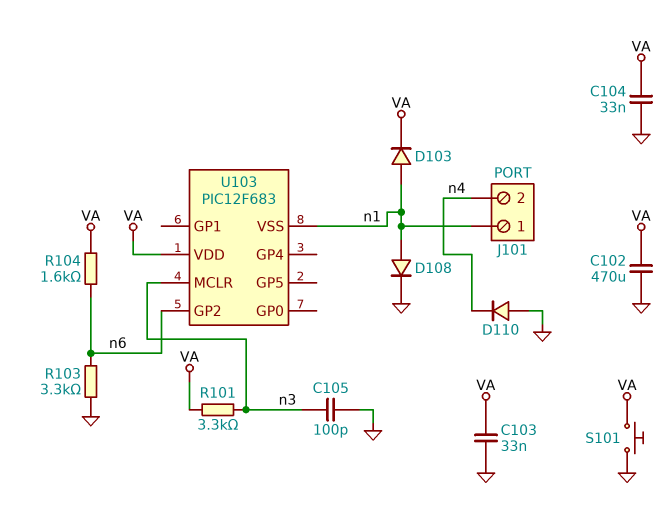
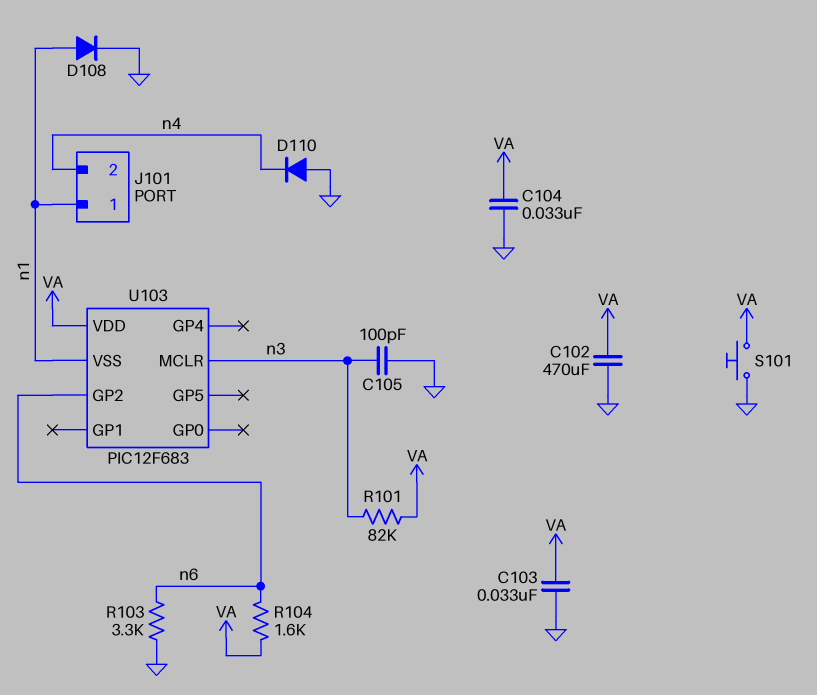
D103: diode (A n1, K VA) -> none
R101: 3.3k (VA, n3) -> 82k (VA, n3)

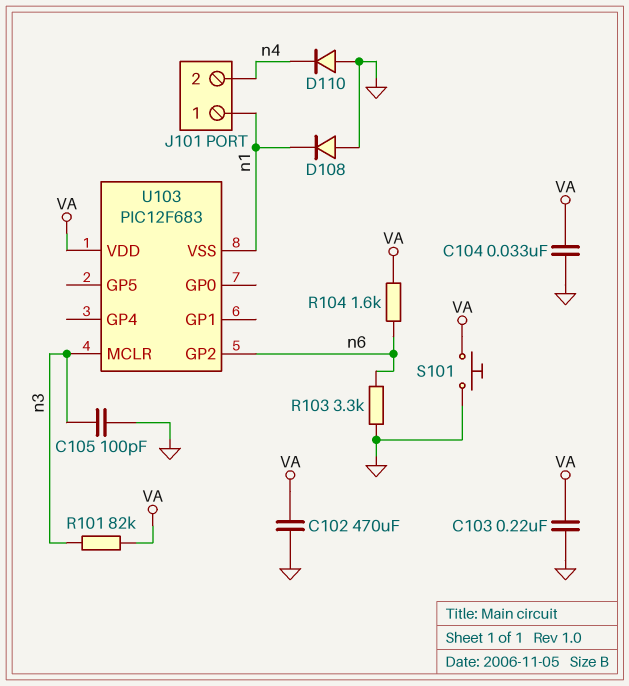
C103: 33nF (GND, VA) -> 220nF (GND, VA)
D108: diode (A n1, K GND) -> diode (A GND, K n1)

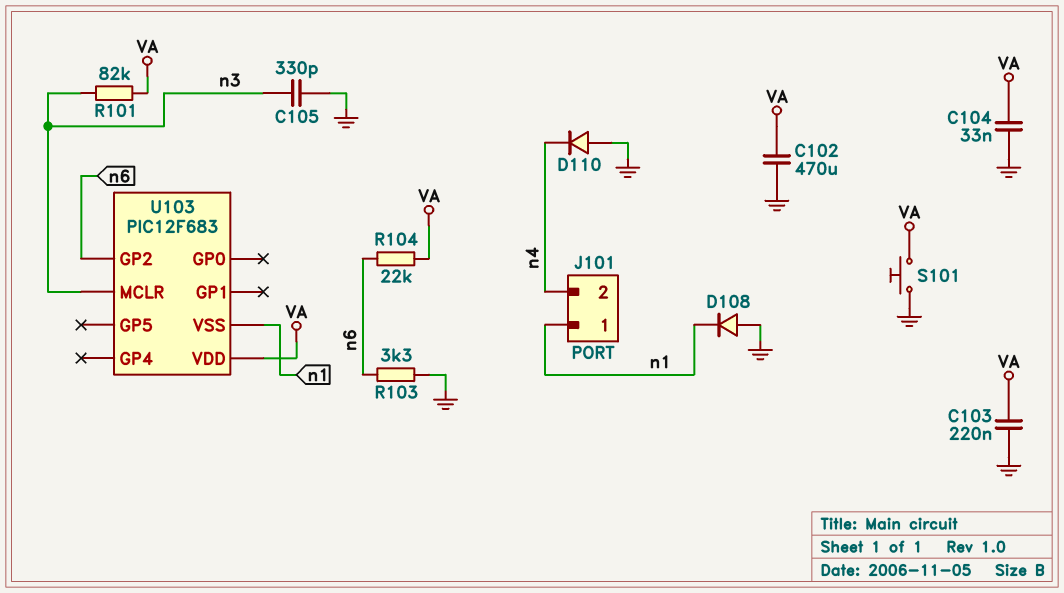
C105: 100pF (GND, n3) -> 330pF (GND, n3)
R104: 1.6k (VA, n6) -> 22k (VA, n6)

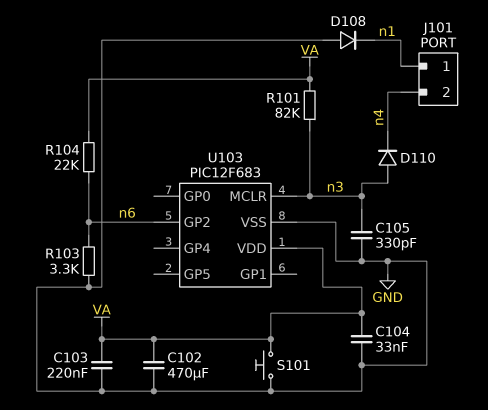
D110: diode (A GND, K n4) -> diode (A n3, K n4)
U103 pin VSS: n1 -> GND

